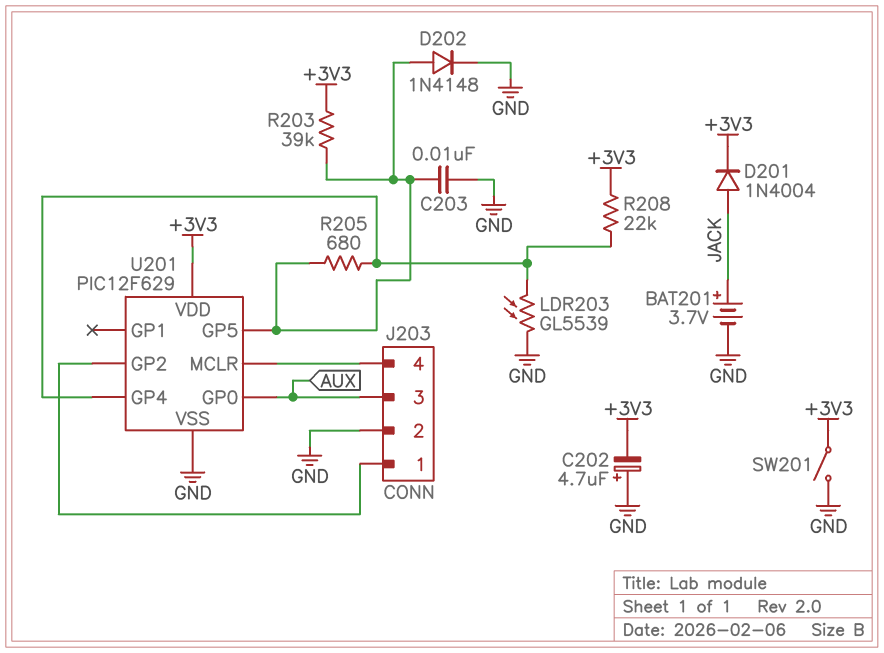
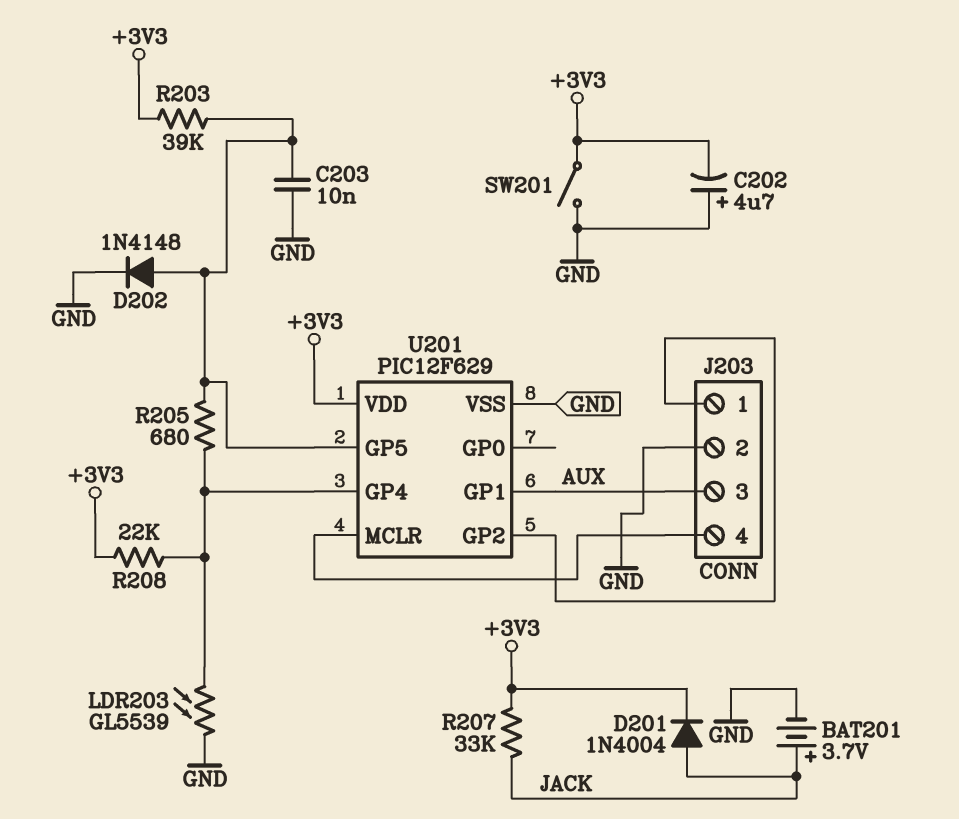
R207: none -> 33k (+3V3, JACK)
U201 pin GP0: AUX -> none
U201 pin GP1: none -> AUX

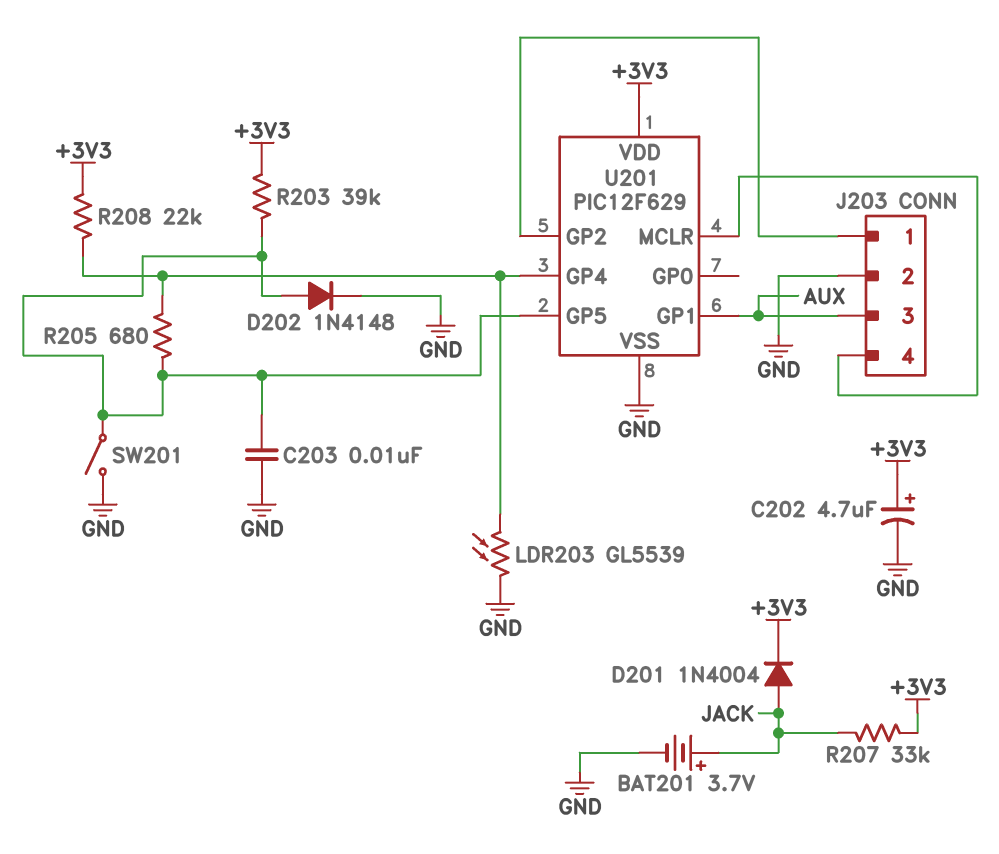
C202: 4.7uF (plus GND, minus +3V3) -> 4.7uF (plus +3V3, minus GND)
SW201: switch (+3V3, GND) -> switch (GND, U201/GP5)

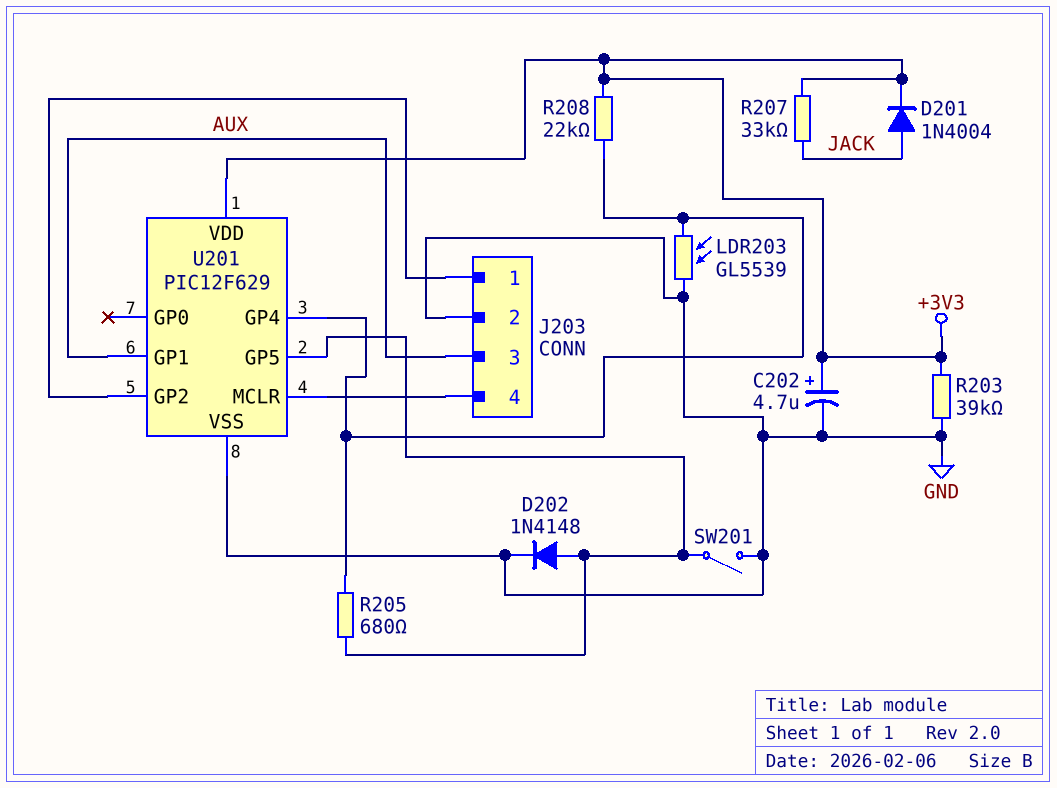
BAT201: 3.7V (plus JACK, minus GND) -> none
C203: 10nF (GND, U201/GP5) -> none
R203: 39k (+3V3, U201/GP5) -> 39k (+3V3, GND)

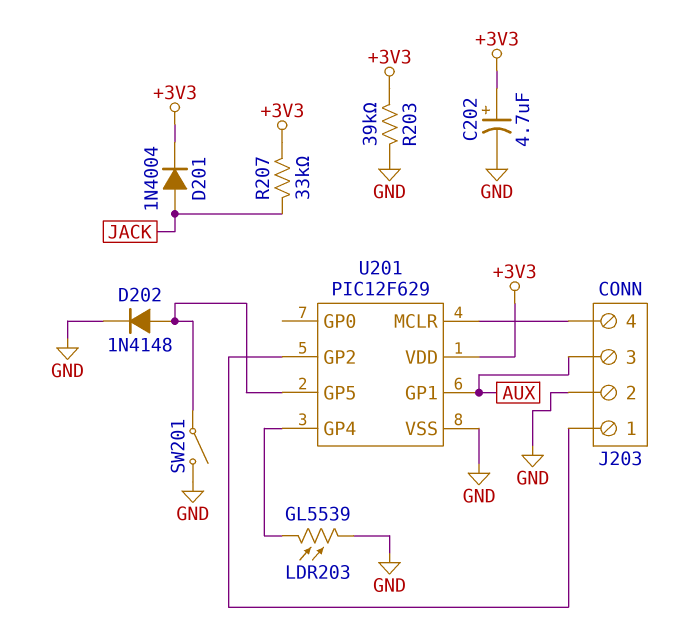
R205: 680 (U201/GP4, U201/GP5) -> none
R208: 22k (+3V3, U201/GP4) -> none

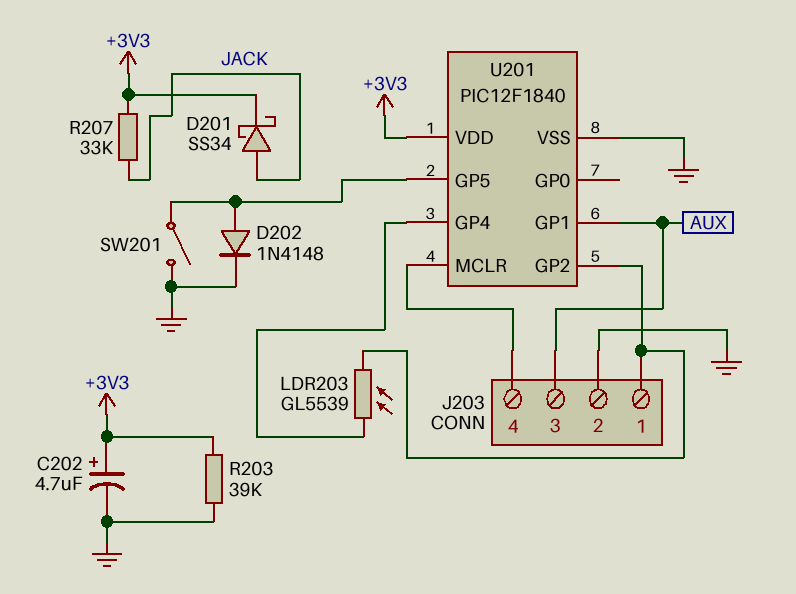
D201: diode 1N4004 (A JACK, K +3V3) -> schottky SS34 (A JACK, K +3V3)
LDR203: GL5539 (GND, U201/GP4) -> GL5539 (J203/1, U201/GP4)
U201: PIC12F629 -> PIC12F1840

